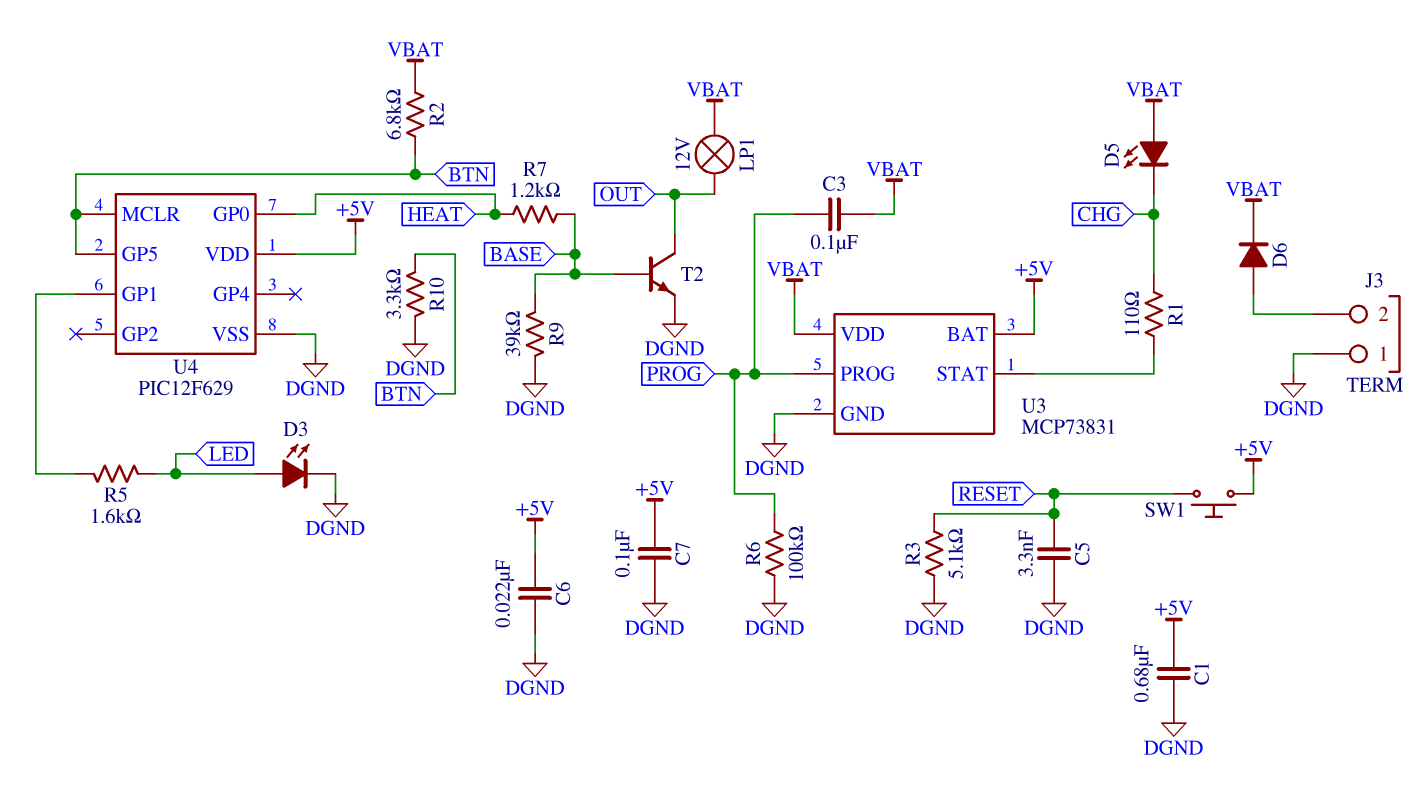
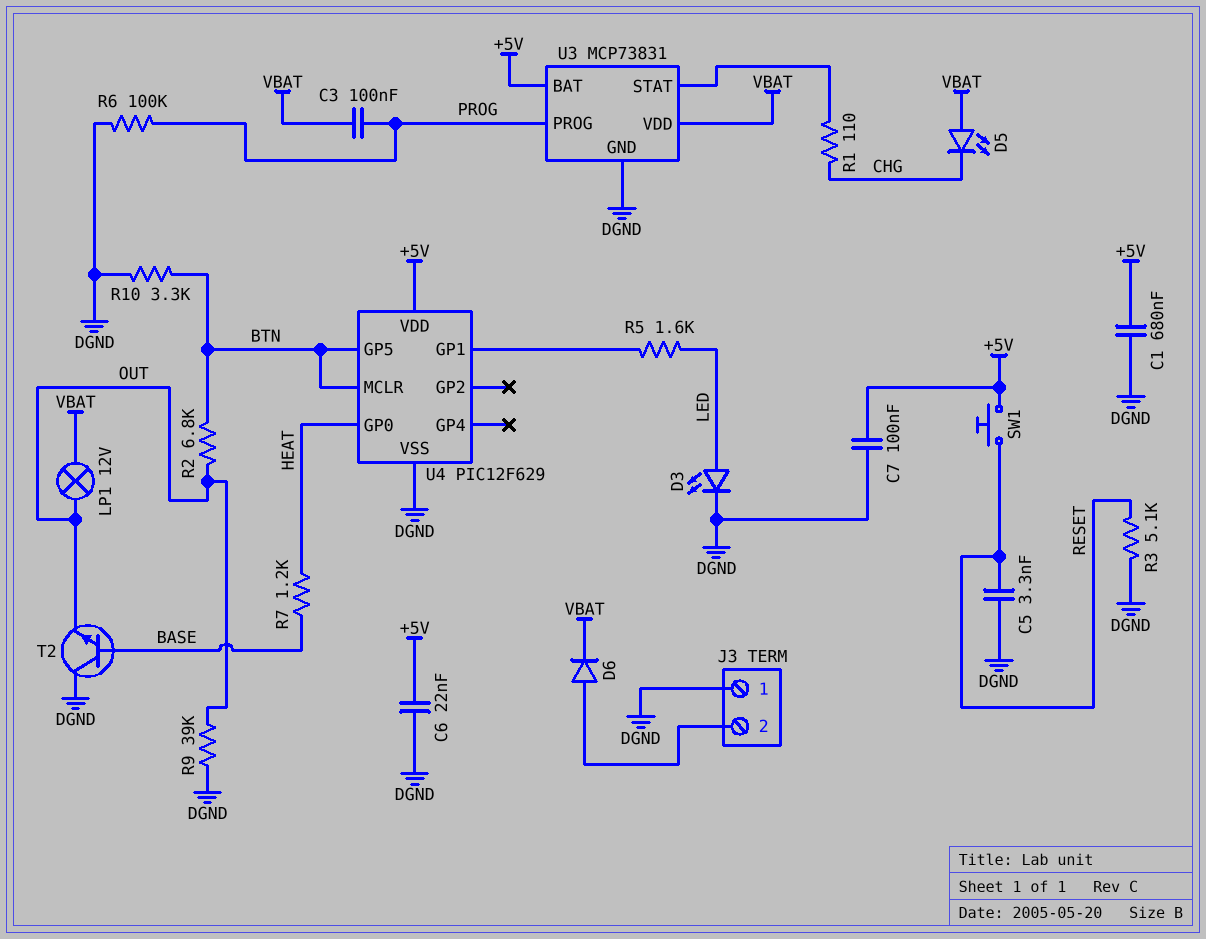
R2: 6.8k (BTN, VBAT) -> 6.8k (BTN, OUT)
R9: 39k (BASE, DGND) -> 39k (DGND, OUT)
T2: NPN (B BASE, C OUT, E DGND) -> NPN (B BASE, C DGND, E OUT)

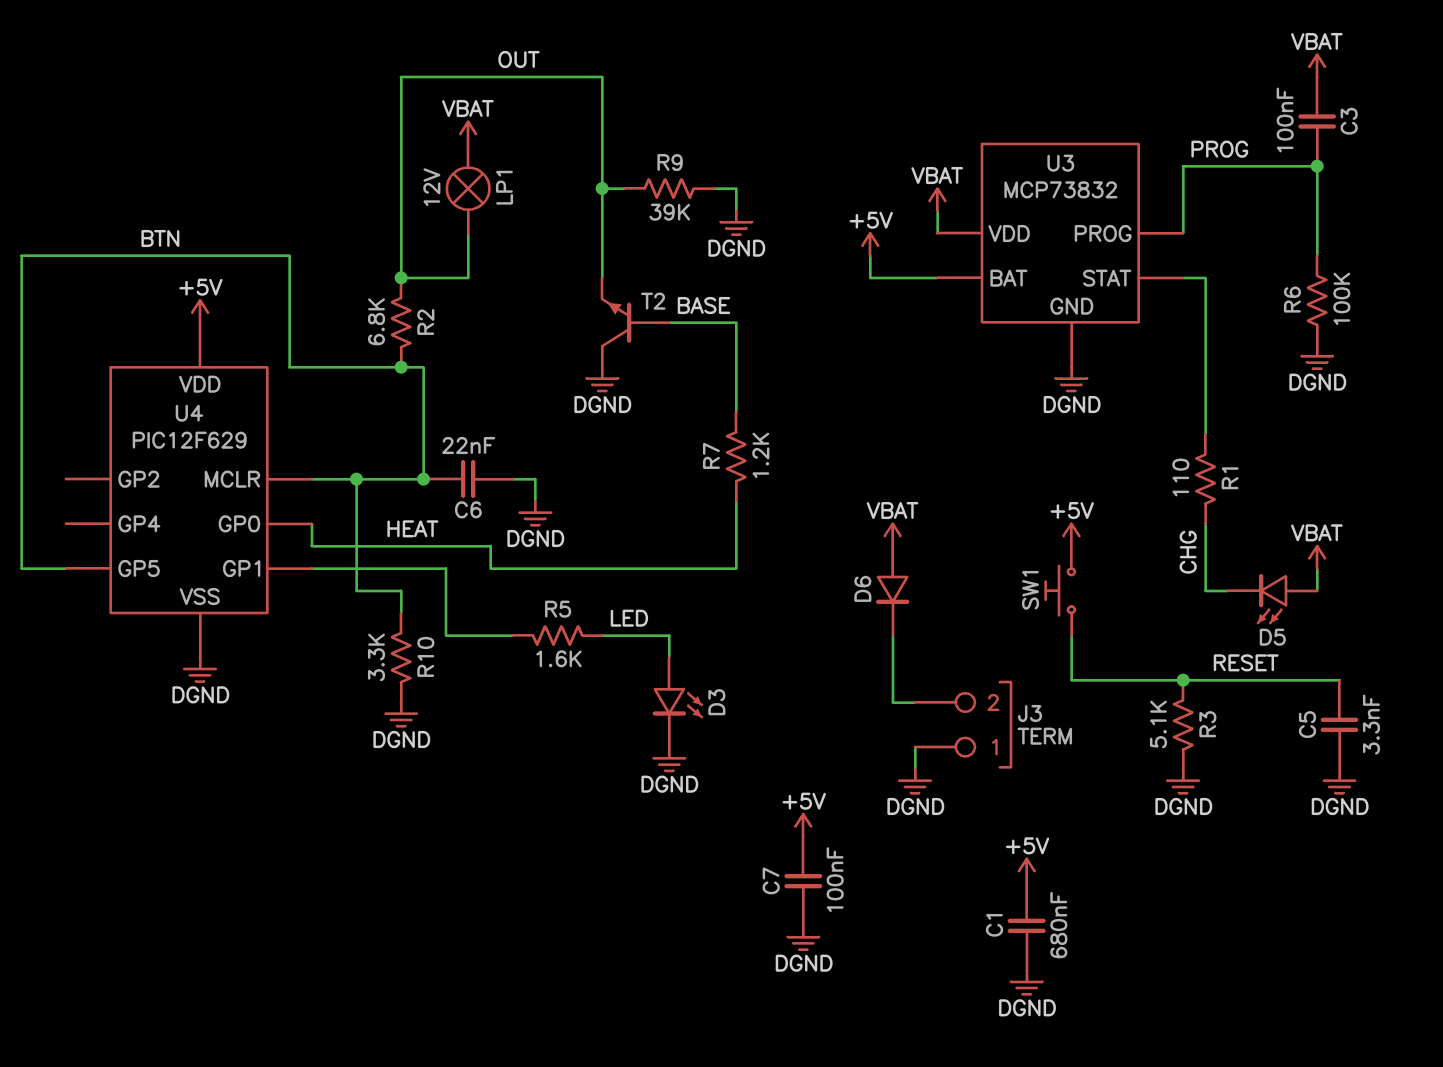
C6: 22nF (+5V, DGND) -> 22nF (BTN, DGND)
D6: diode (A J3/2, K VBAT) -> diode (A VBAT, K J3/2)
U3: MCP73831 -> MCP73832

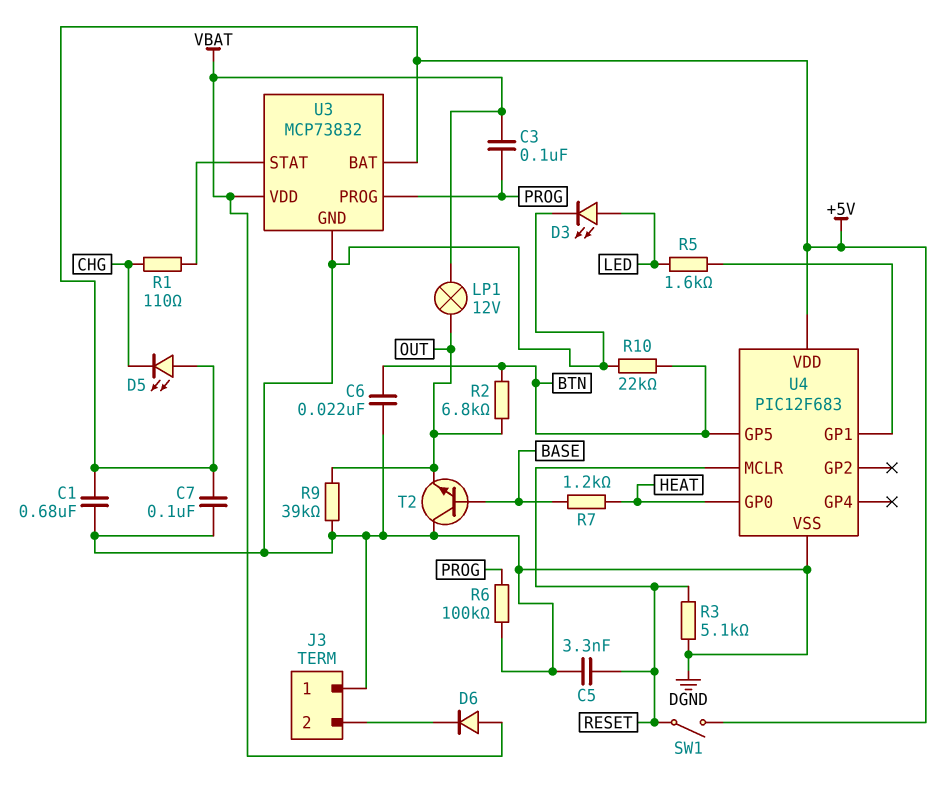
D5: LED (A VBAT, K CHG) -> LED (A +5V, K CHG)
R10: 3.3k (BTN, DGND) -> 22k (BTN, DGND)
SW1: button (+5V, RESET) -> switch (+5V, RESET)
U4: PIC12F629 -> PIC12F683
U4 pin MCLR: BTN -> RESET

